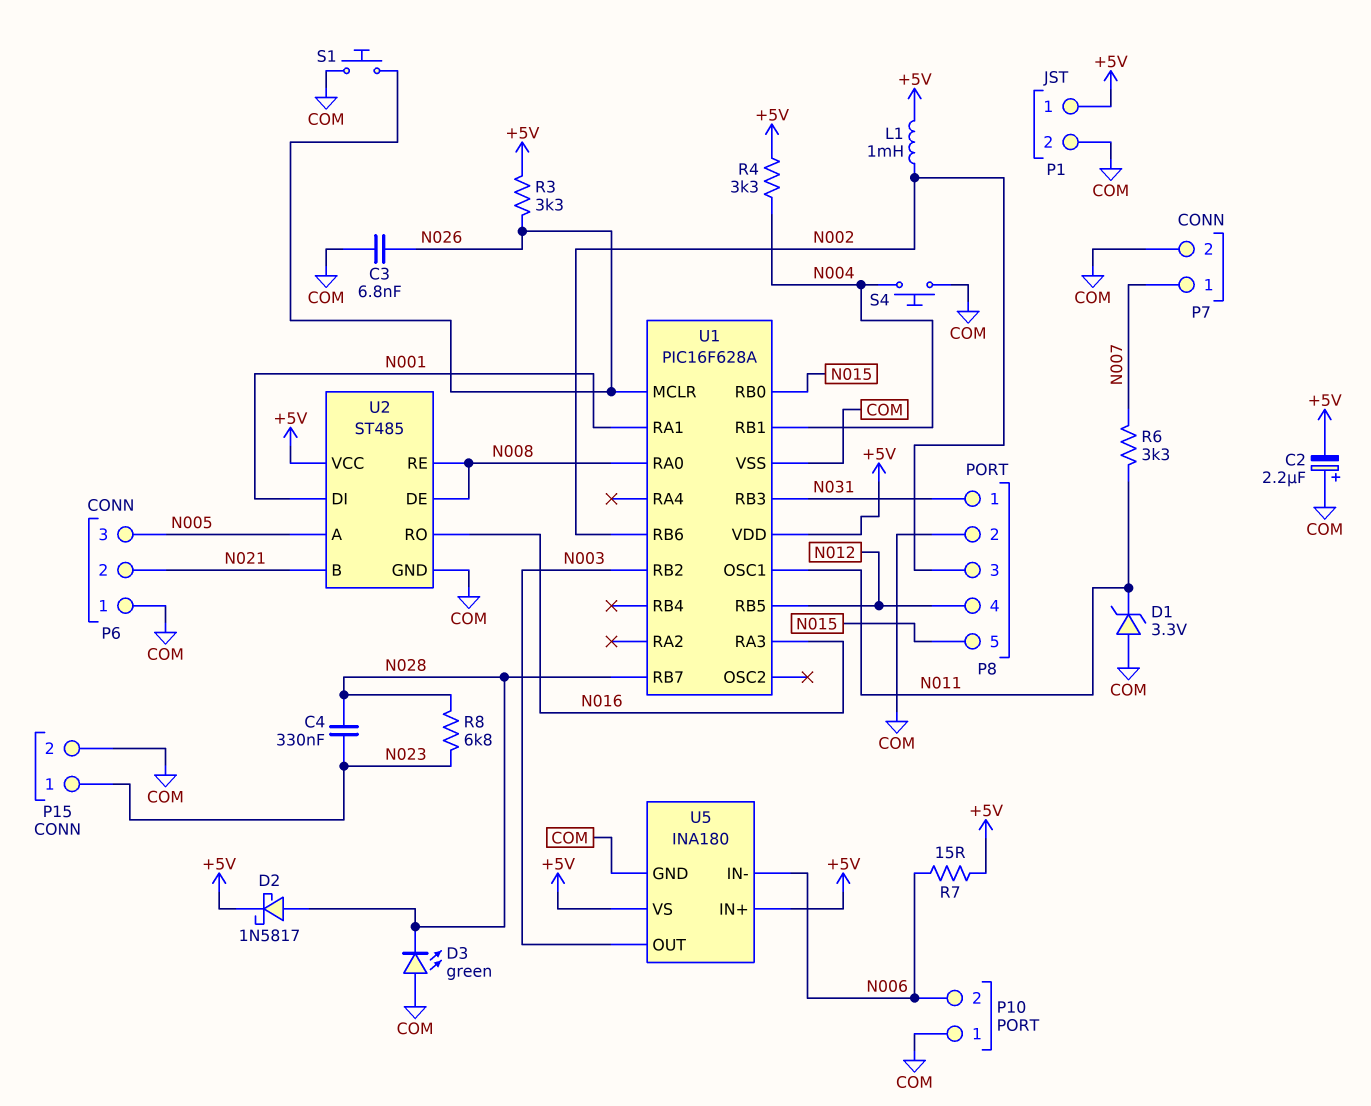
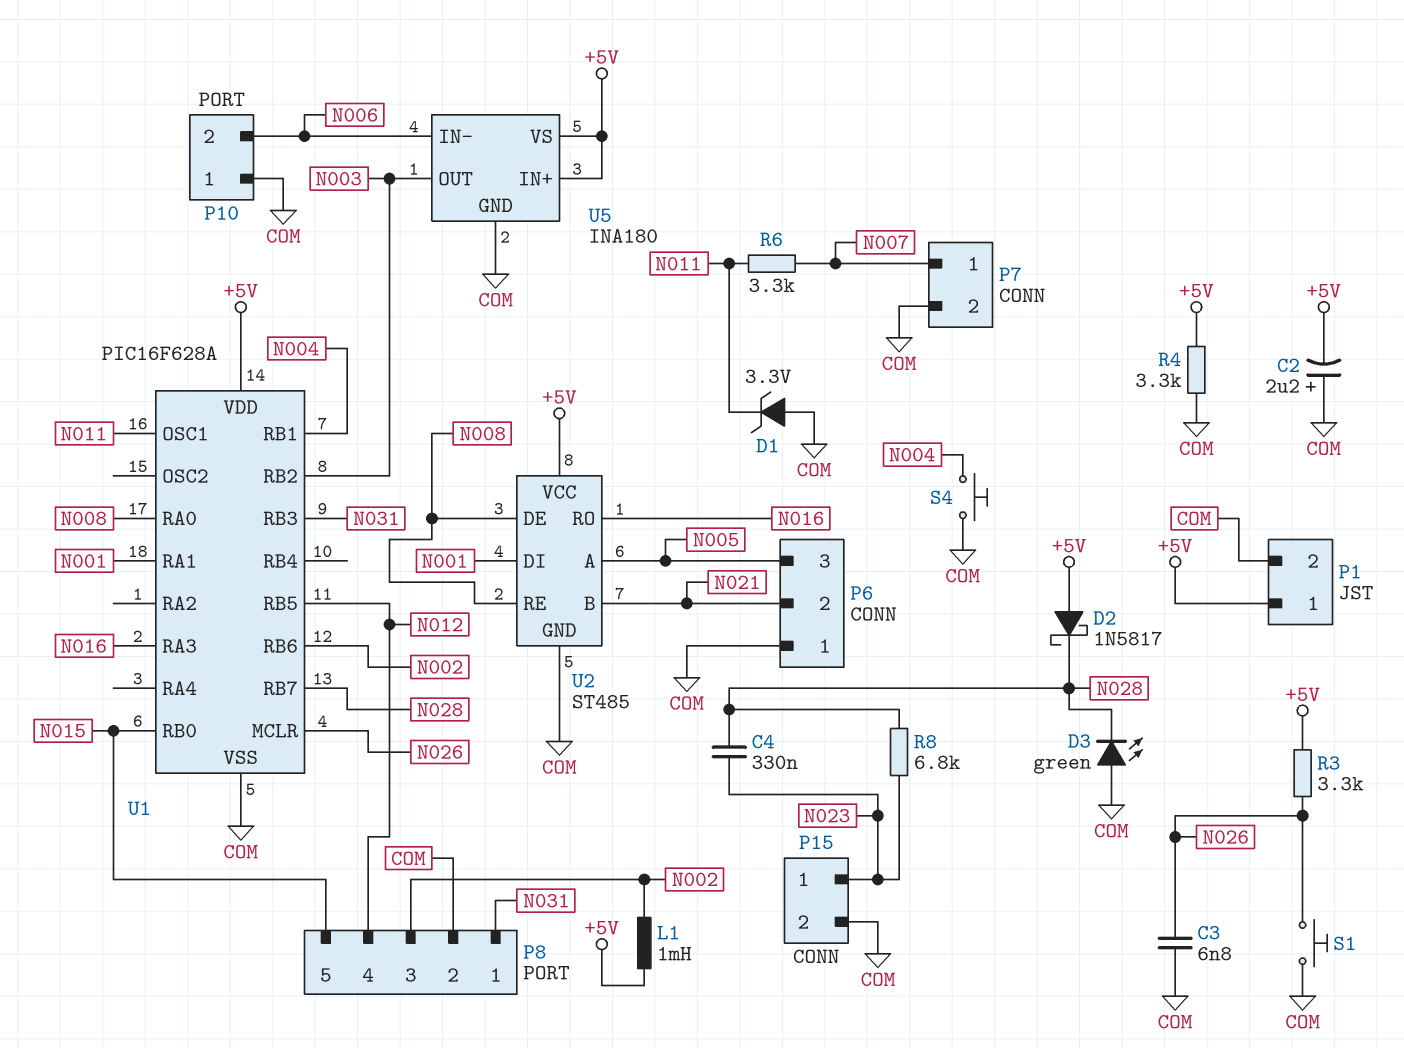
D2: schottky 1N5817 (A N028, K +5V) -> schottky 1N5817 (A +5V, K N028)
R4: 3.3k (+5V, N004) -> 3.3k (+5V, COM)
R7: 15 (+5V, N006) -> none

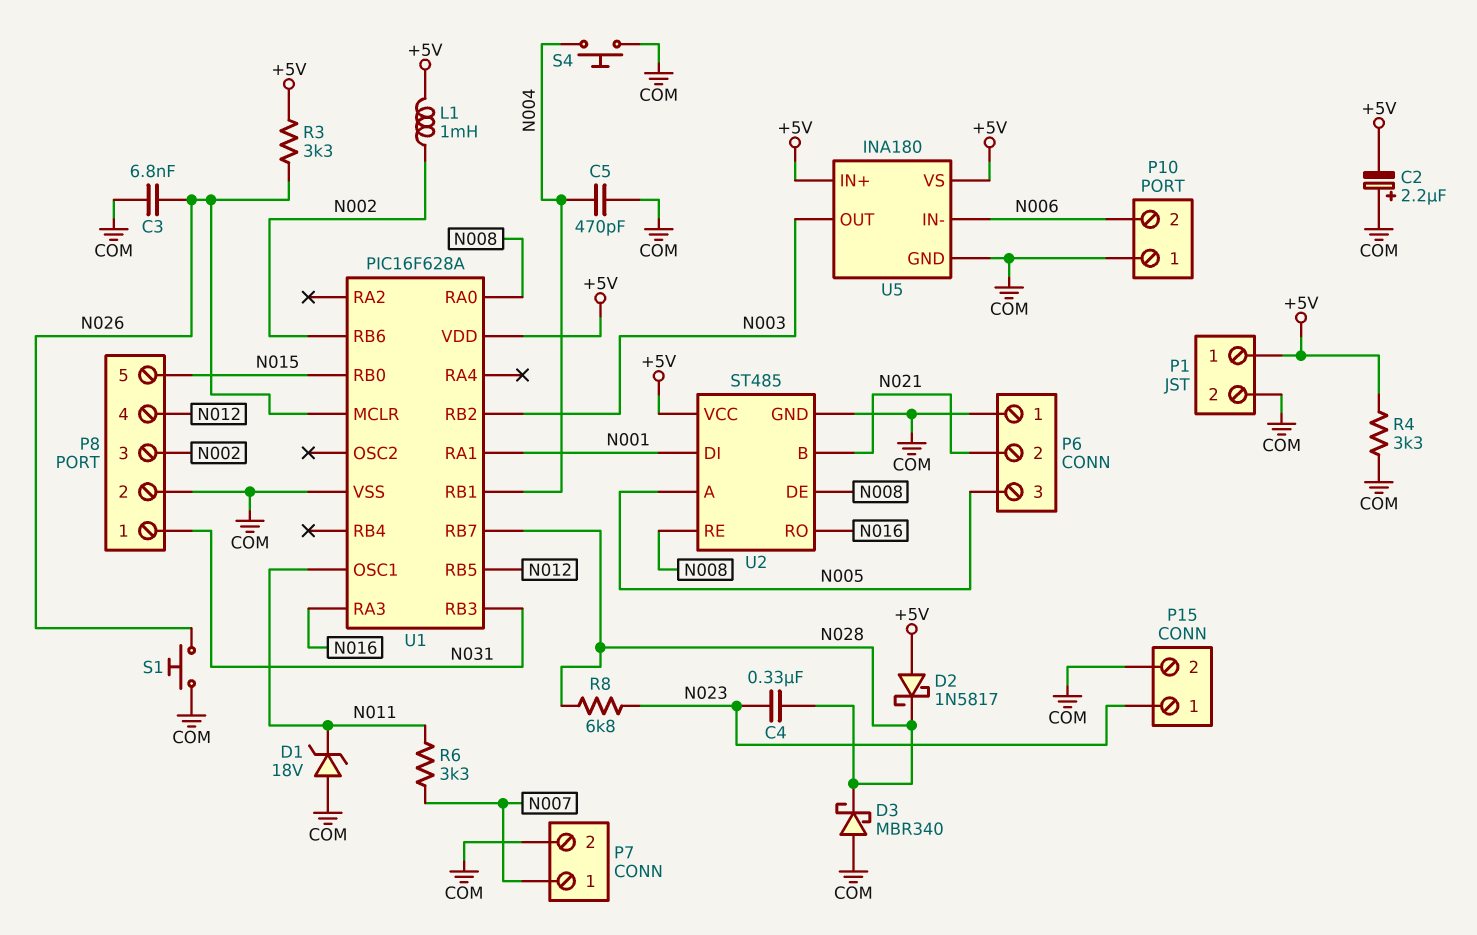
C5: none -> 470pF (COM, N004)
D1: zener 3.3V (A COM, K N011) -> zener 18V (A COM, K N011)
D3: LED green (A COM, K N028) -> schottky MBR340 (A COM, K N028)

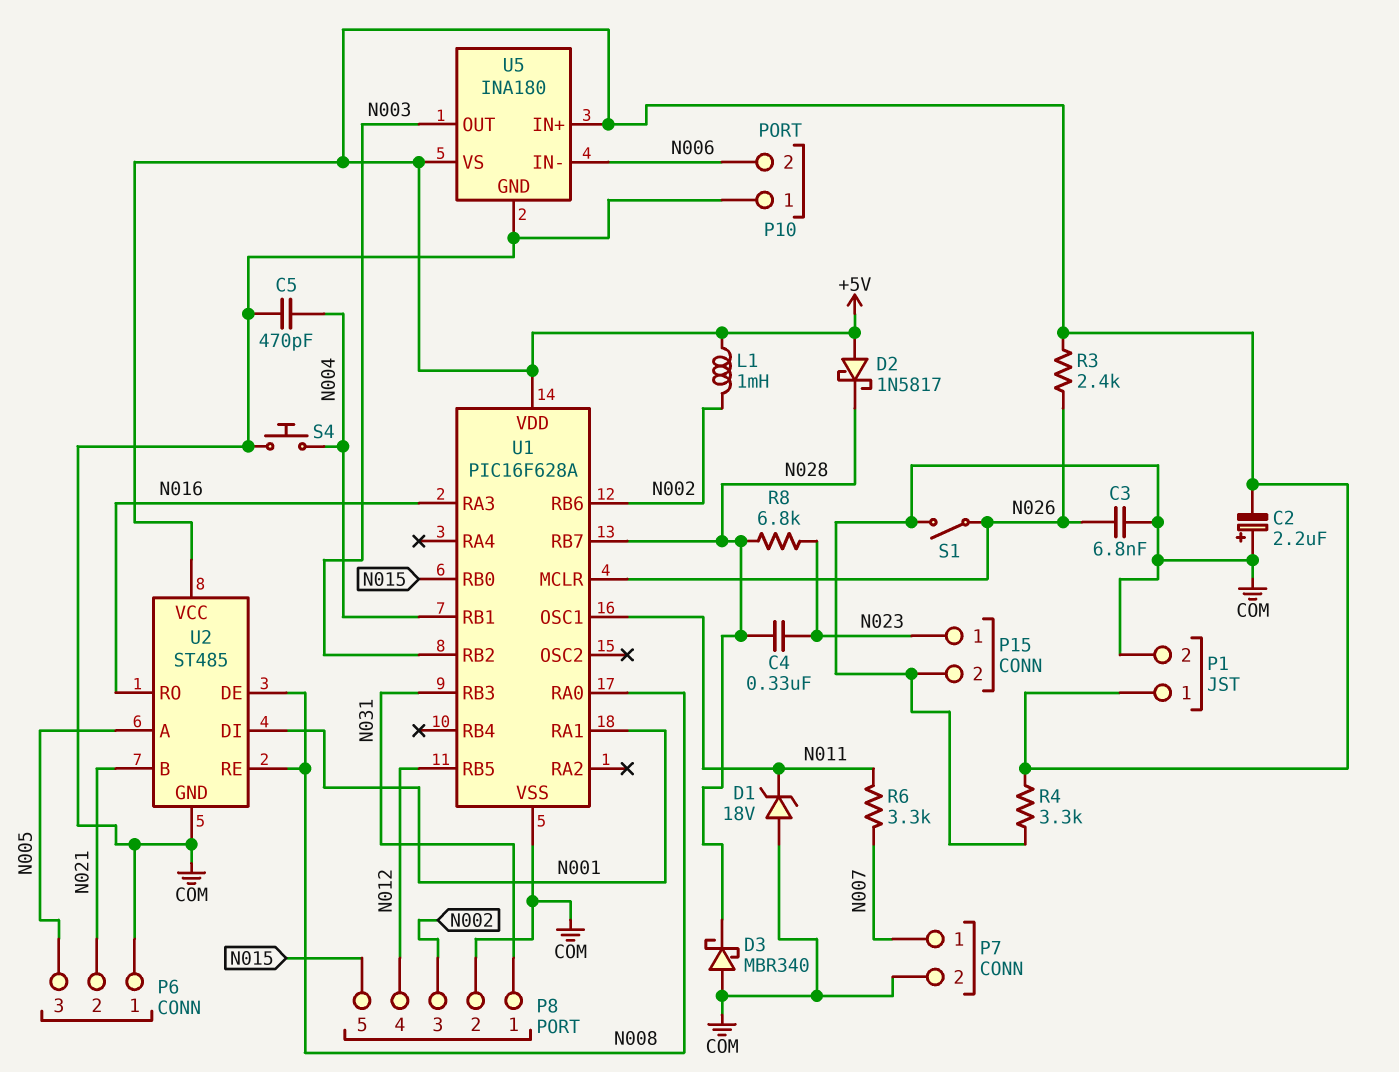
R3: 3.3k (+5V, N026) -> 2.4k (+5V, N026)
S1: button (COM, N026) -> switch (COM, N026)

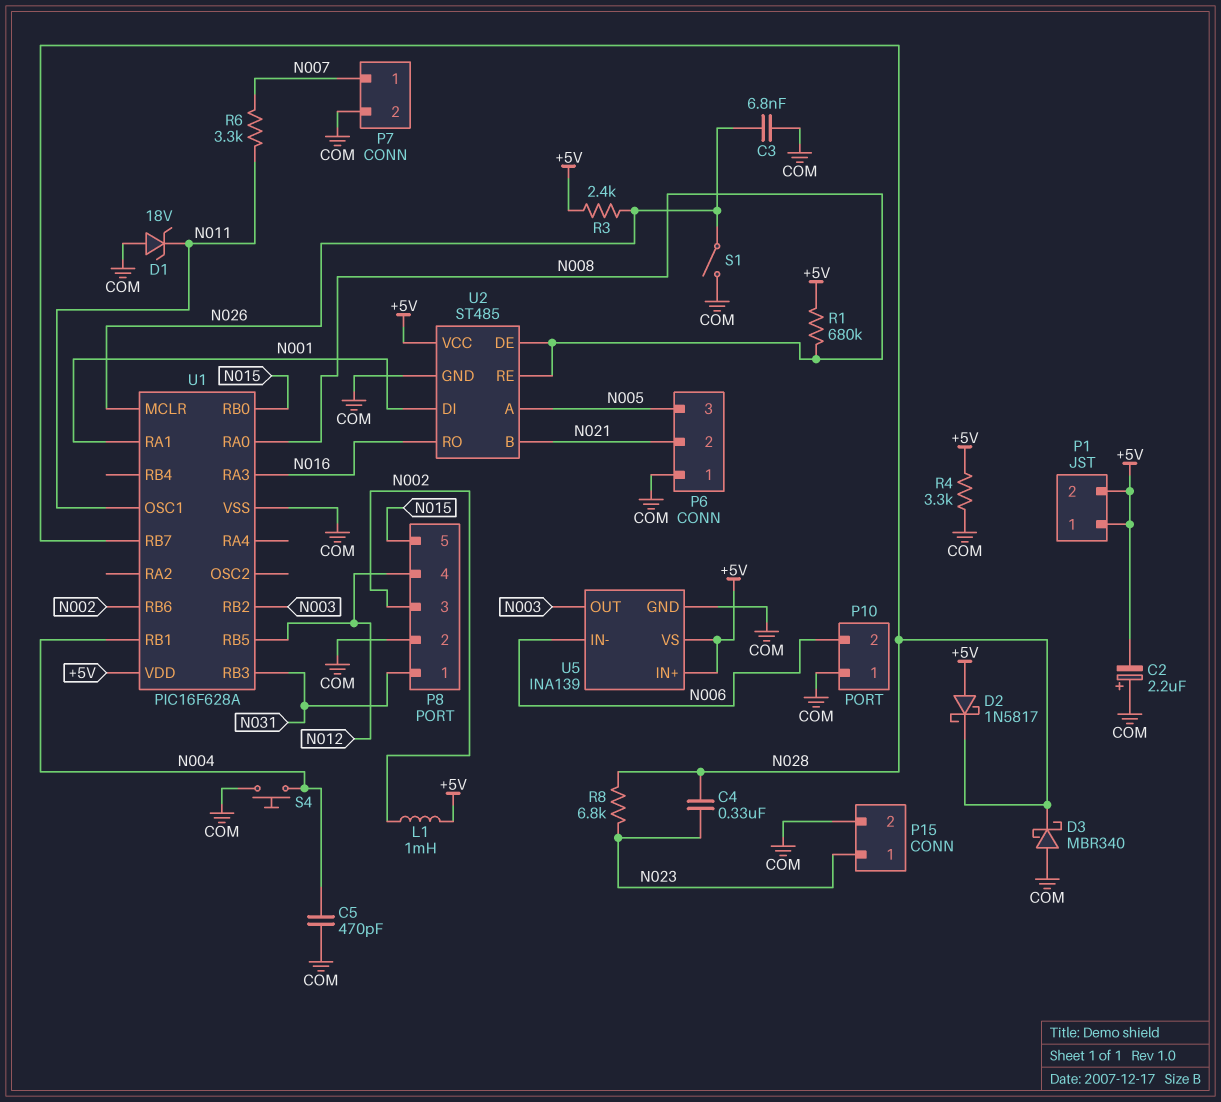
P1 pin 2: COM -> +5V
R1: none -> 680k (+5V, N008)
U5: INA180 -> INA139

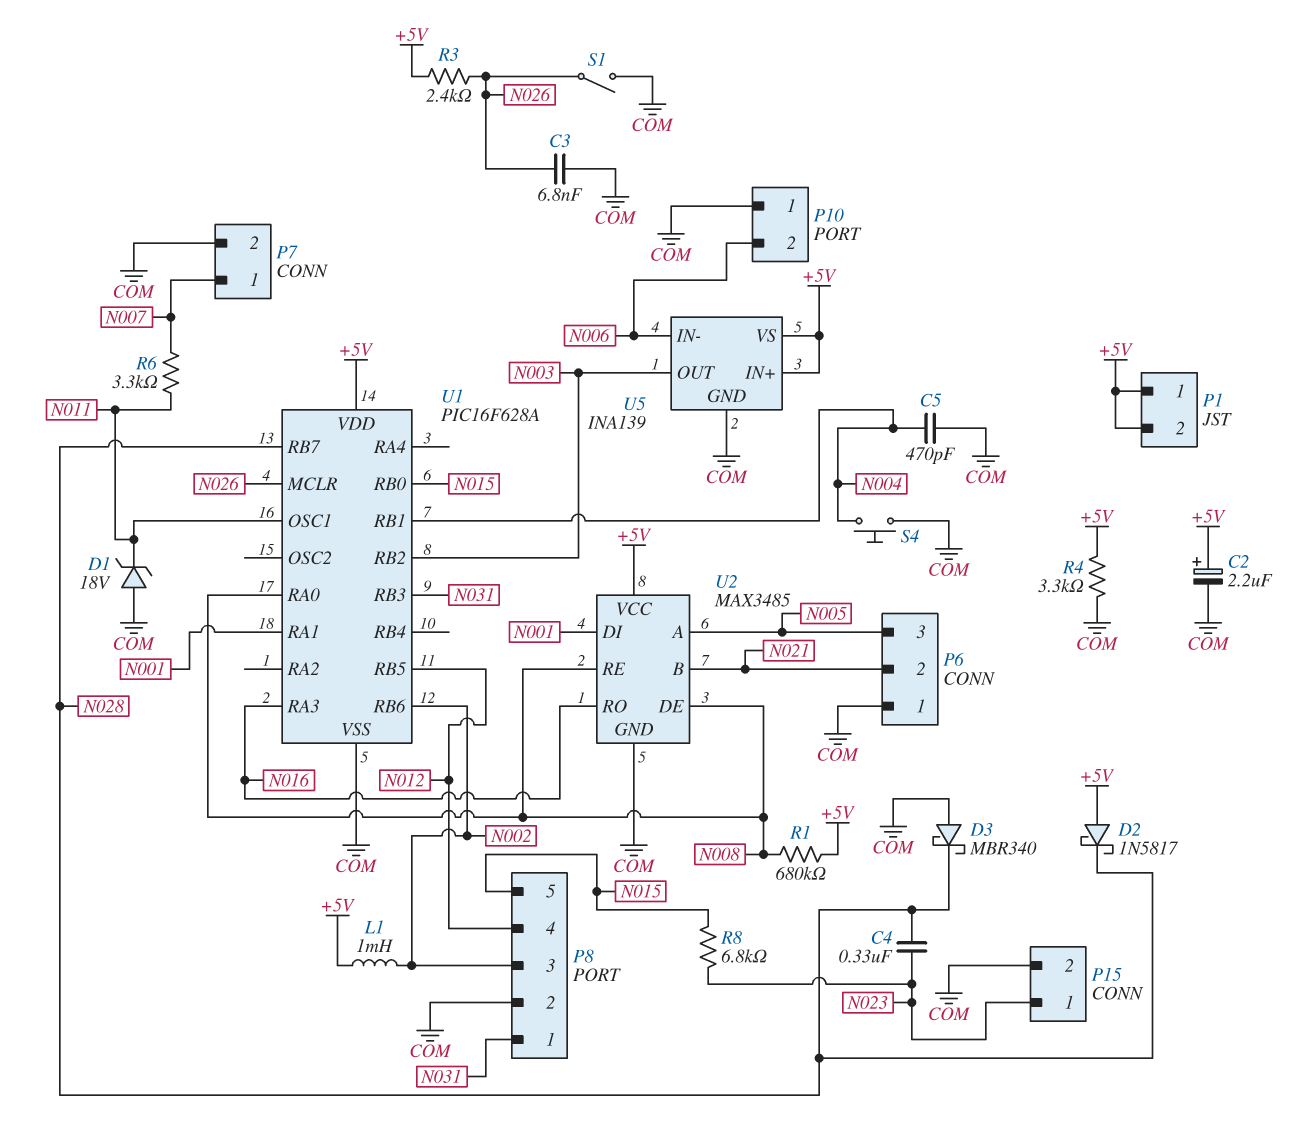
C2: 2.2uF (plus COM, minus +5V) -> 2.2uF (plus +5V, minus COM)
R8: 6.8k (N023, N028) -> 6.8k (N015, N023)
U2: ST485 -> MAX3485

